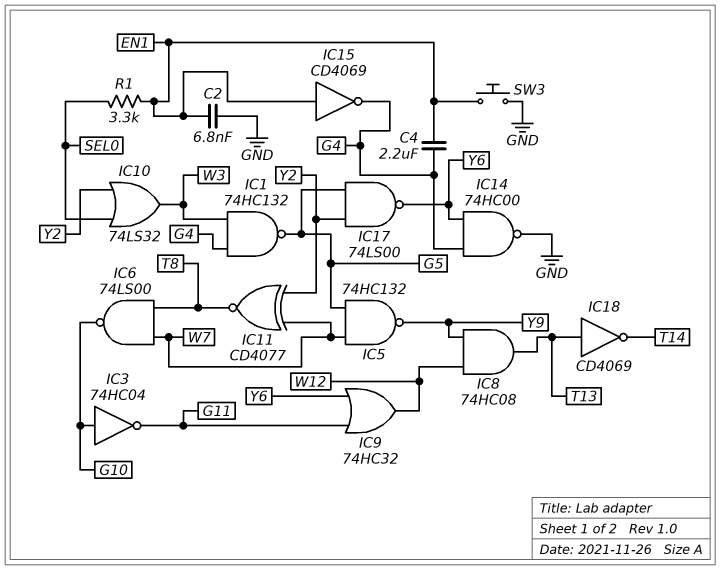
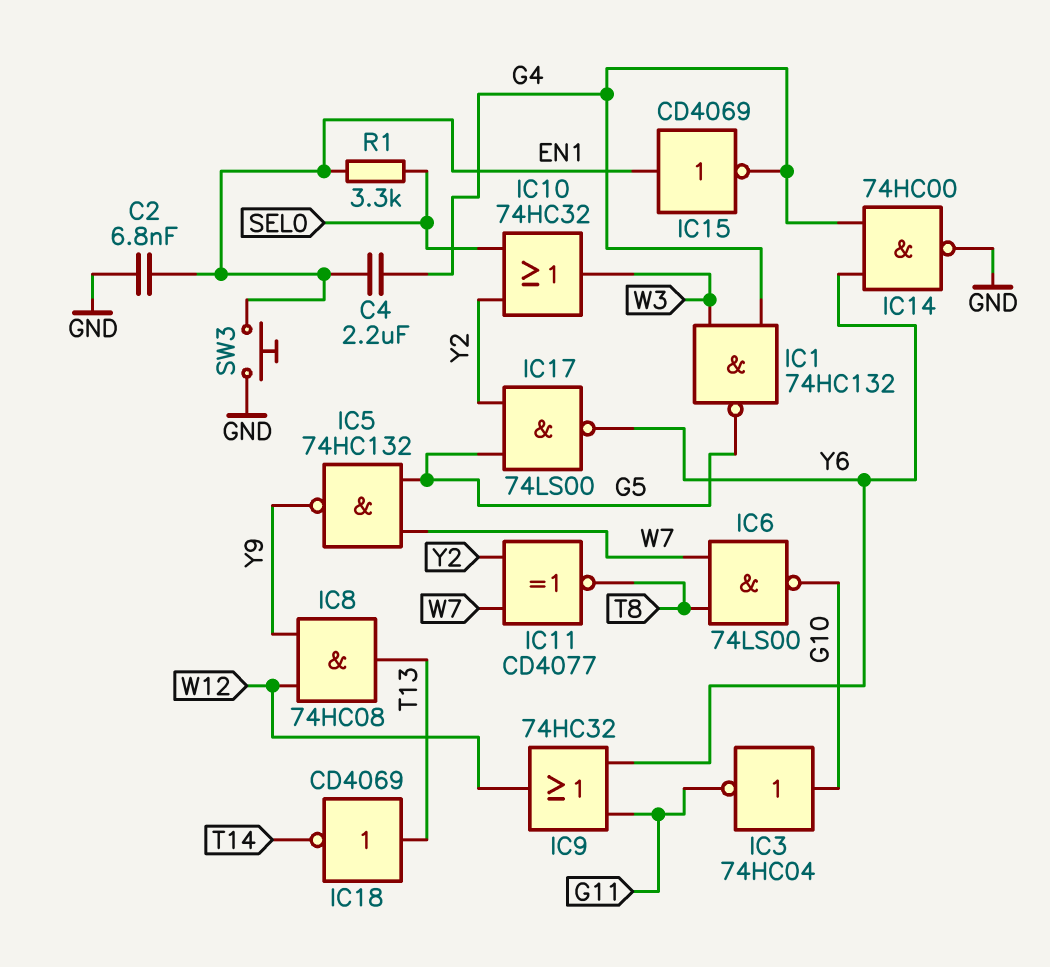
IC10: OR 74LS32 (in SEL0, in Y2, out W3) -> OR 74HC32 (in SEL0, in Y2, out W3)

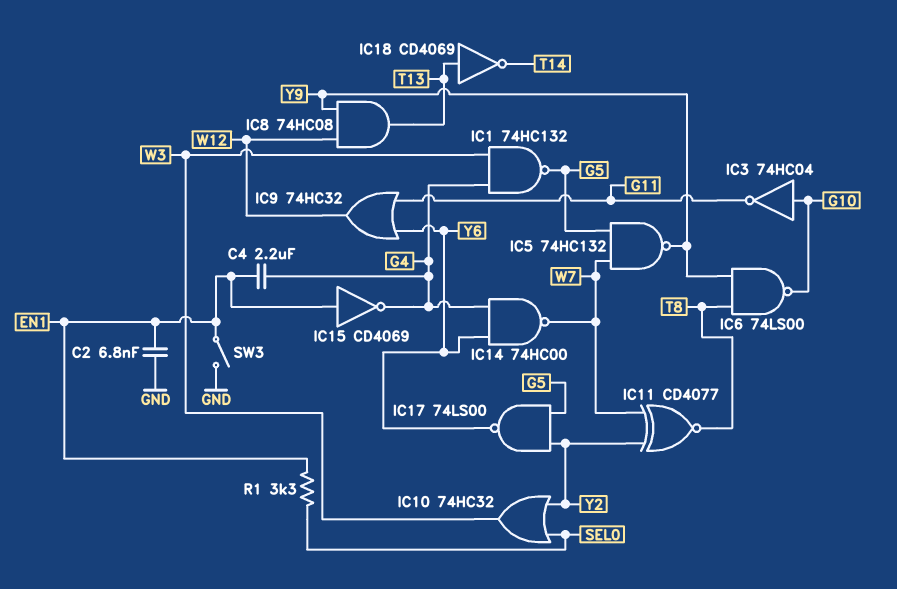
IC6: NAND 74LS00 (in T8, in W7, out G10) -> NAND 74LS00 (in T8, in Y9, out G10)
IC14: NAND 74HC00 (in G4, in Y6, out GND) -> NAND 74HC00 (in G4, in Y6, out W7)
SW3: button (EN1, GND) -> switch (EN1, GND)

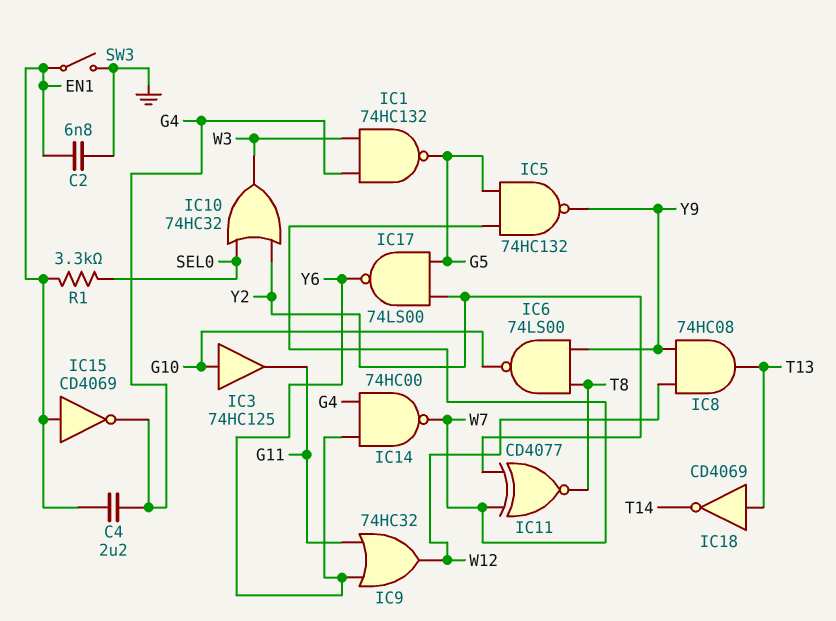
IC3: NOT 74HC04 (in G10, out G11) -> buffer 74HC125 (in G10, out G11)

